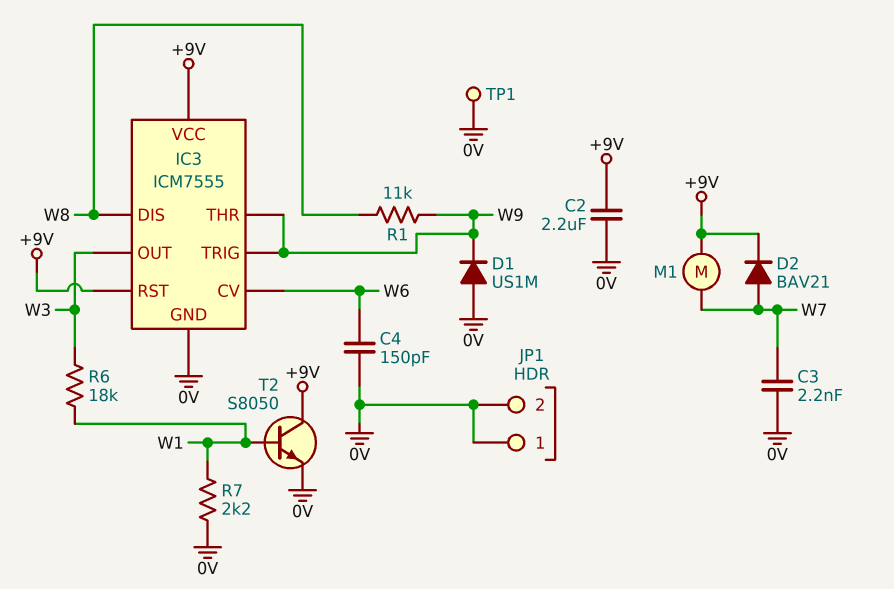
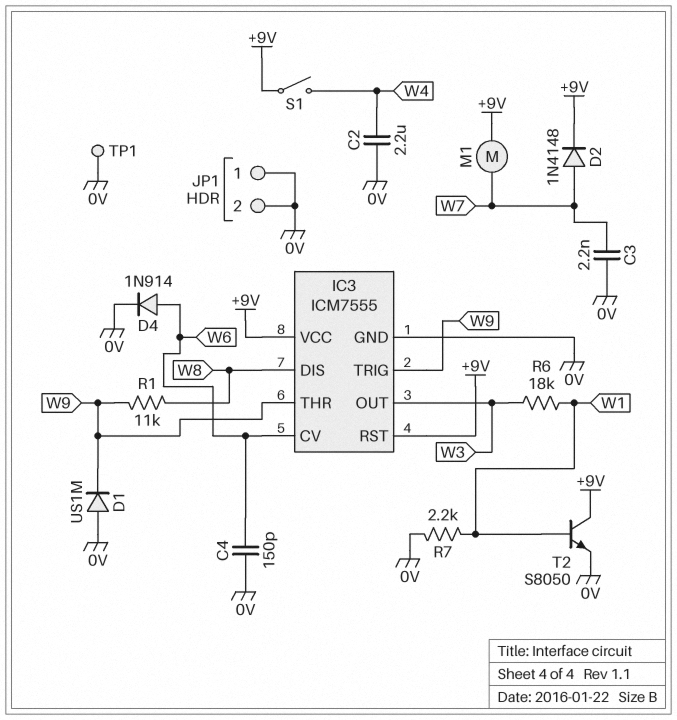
C2: 2.2uF (+9V, 0V) -> 2.2uF (0V, W4)
D2: diode BAV21 (A W7, K +9V) -> diode 1N4148 (A W7, K +9V)
D4: none -> diode 1N914 (A W6, K 0V)
S1: none -> switch (+9V, W4)

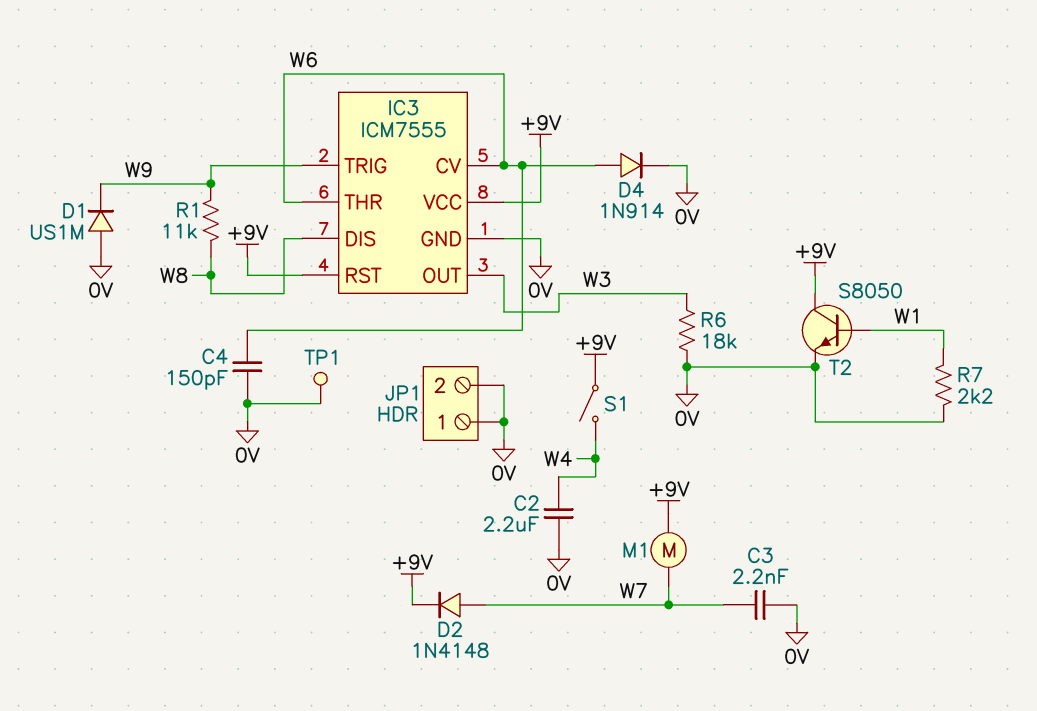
IC3 pin THR: W9 -> W6
R6: 18k (W1, W3) -> 18k (0V, W3)

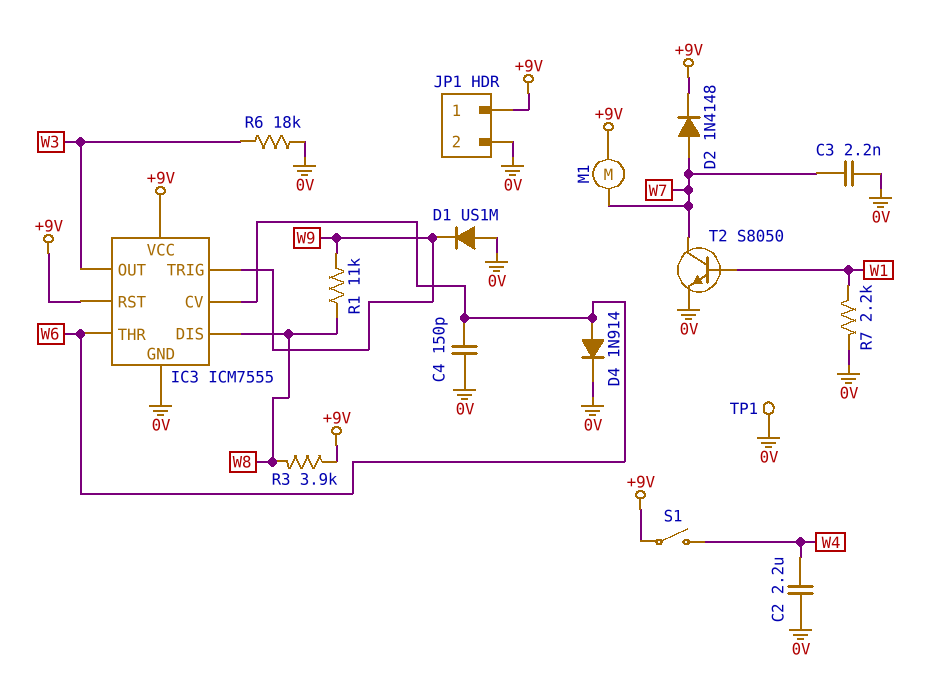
JP1 pin 1: 0V -> +9V
R3: none -> 3.9k (+9V, W8)
T2: NPN S8050 (B W1, C +9V, E 0V) -> NPN S8050 (B W1, C W7, E 0V)

